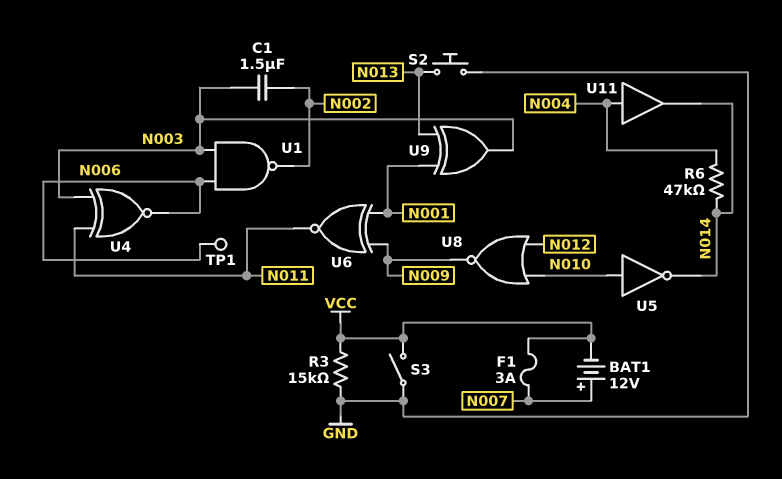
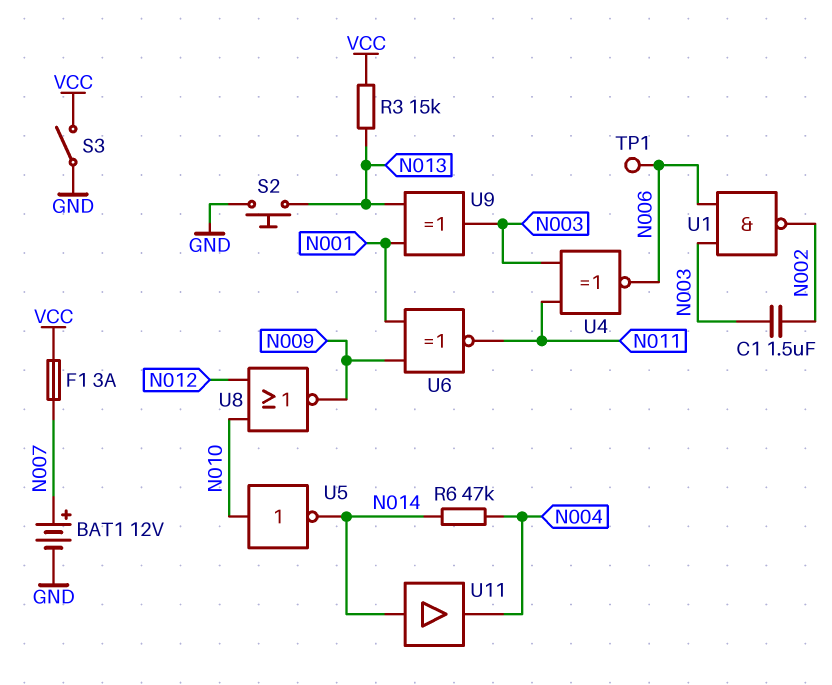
BAT1: 12V (plus N007, minus VCC) -> 12V (plus N007, minus GND)
R3: 15k (GND, VCC) -> 15k (N013, VCC)
U11: buffer (in N004, out N014) -> buffer (in N014, out N004)

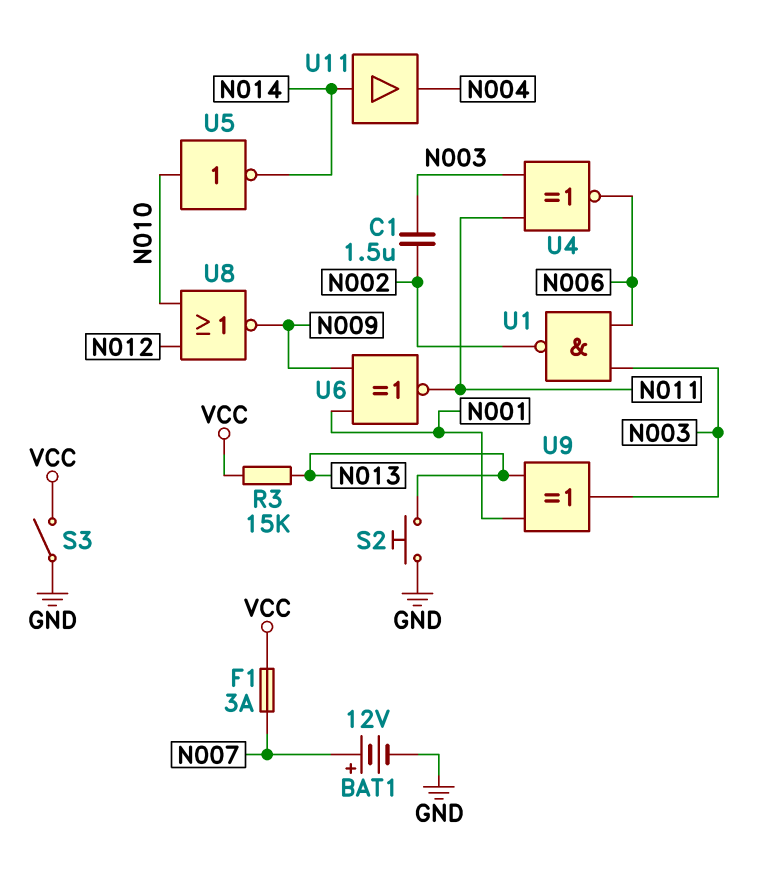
R6: 47k (N004, N014) -> none
TP1: test point (N006) -> none

